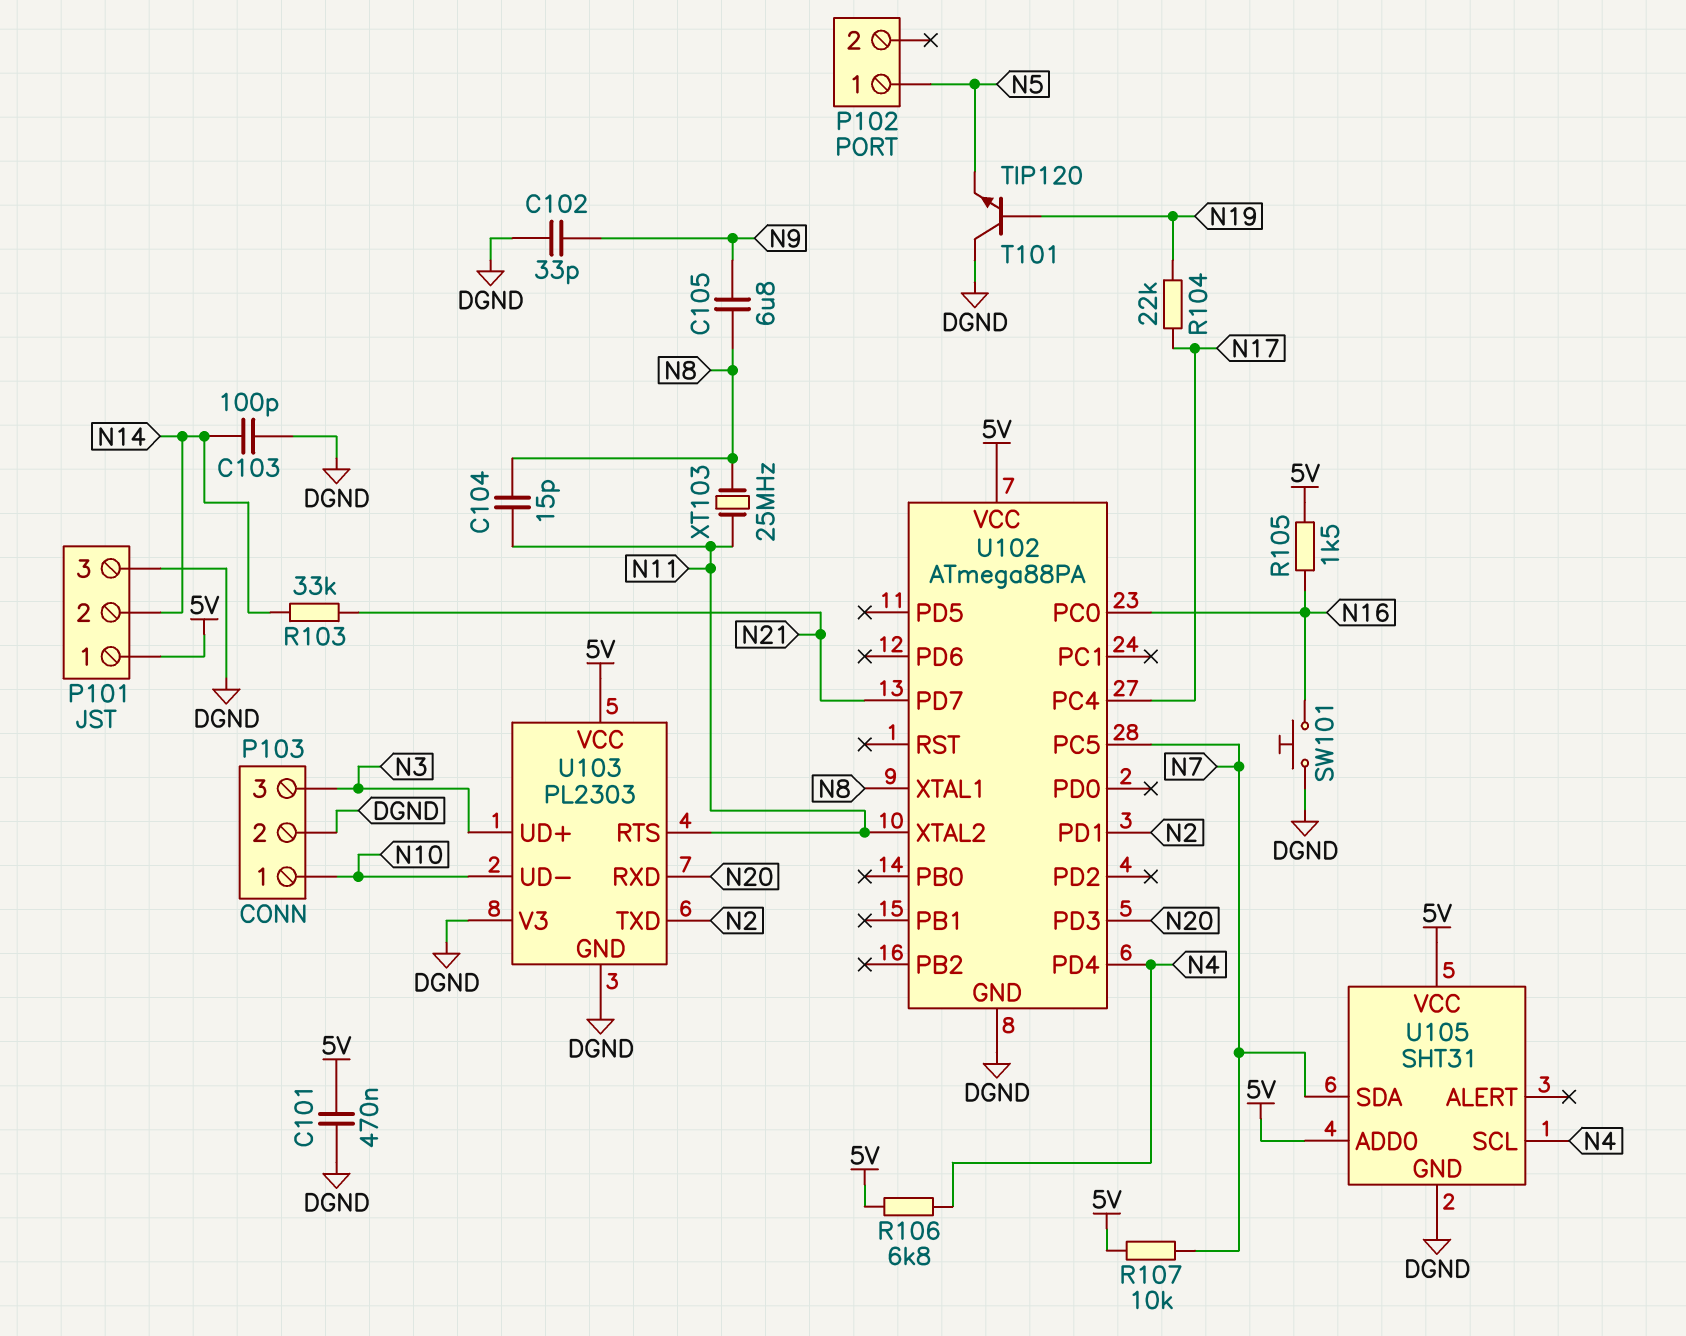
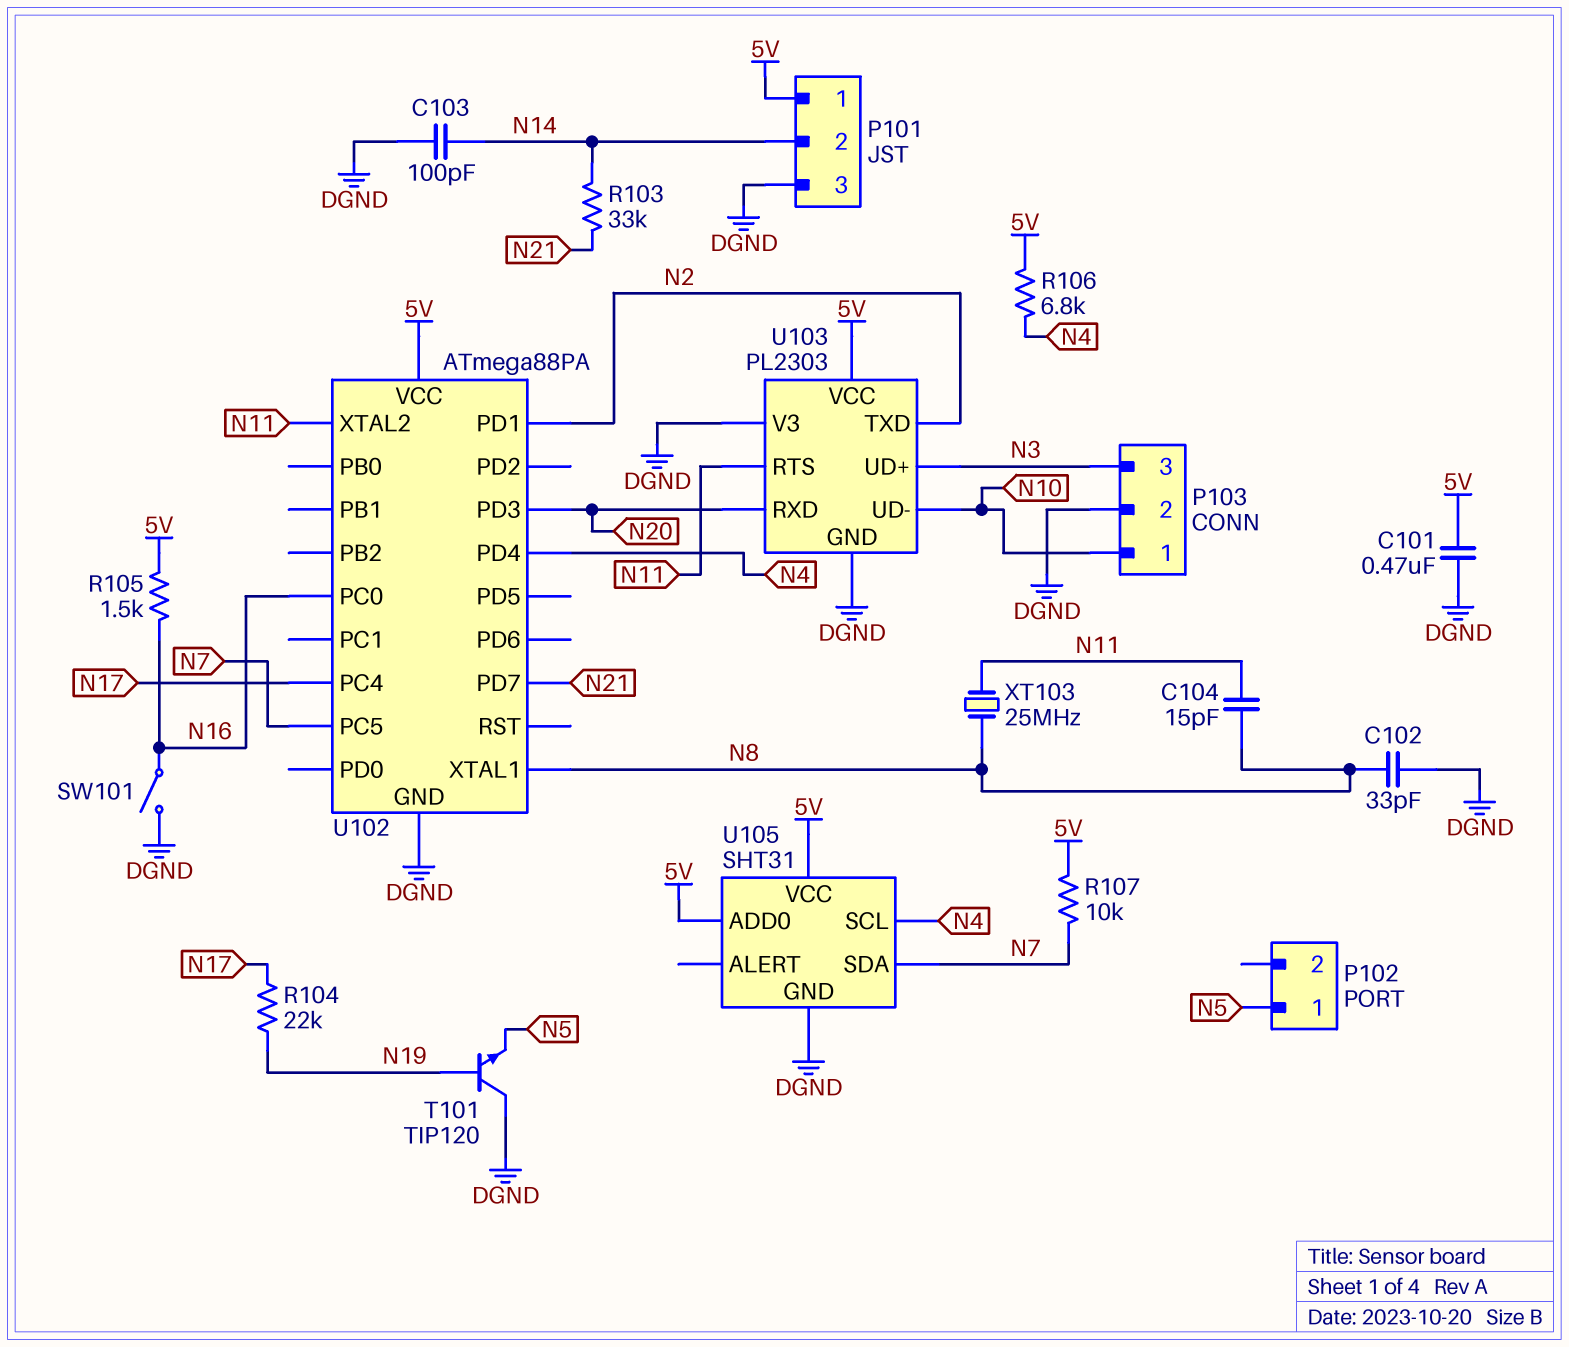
C102: 33pF (DGND, N9) -> 33pF (DGND, N8)
C105: 6.8uF (N8, N9) -> none
SW101: button (DGND, N16) -> switch (DGND, N16)

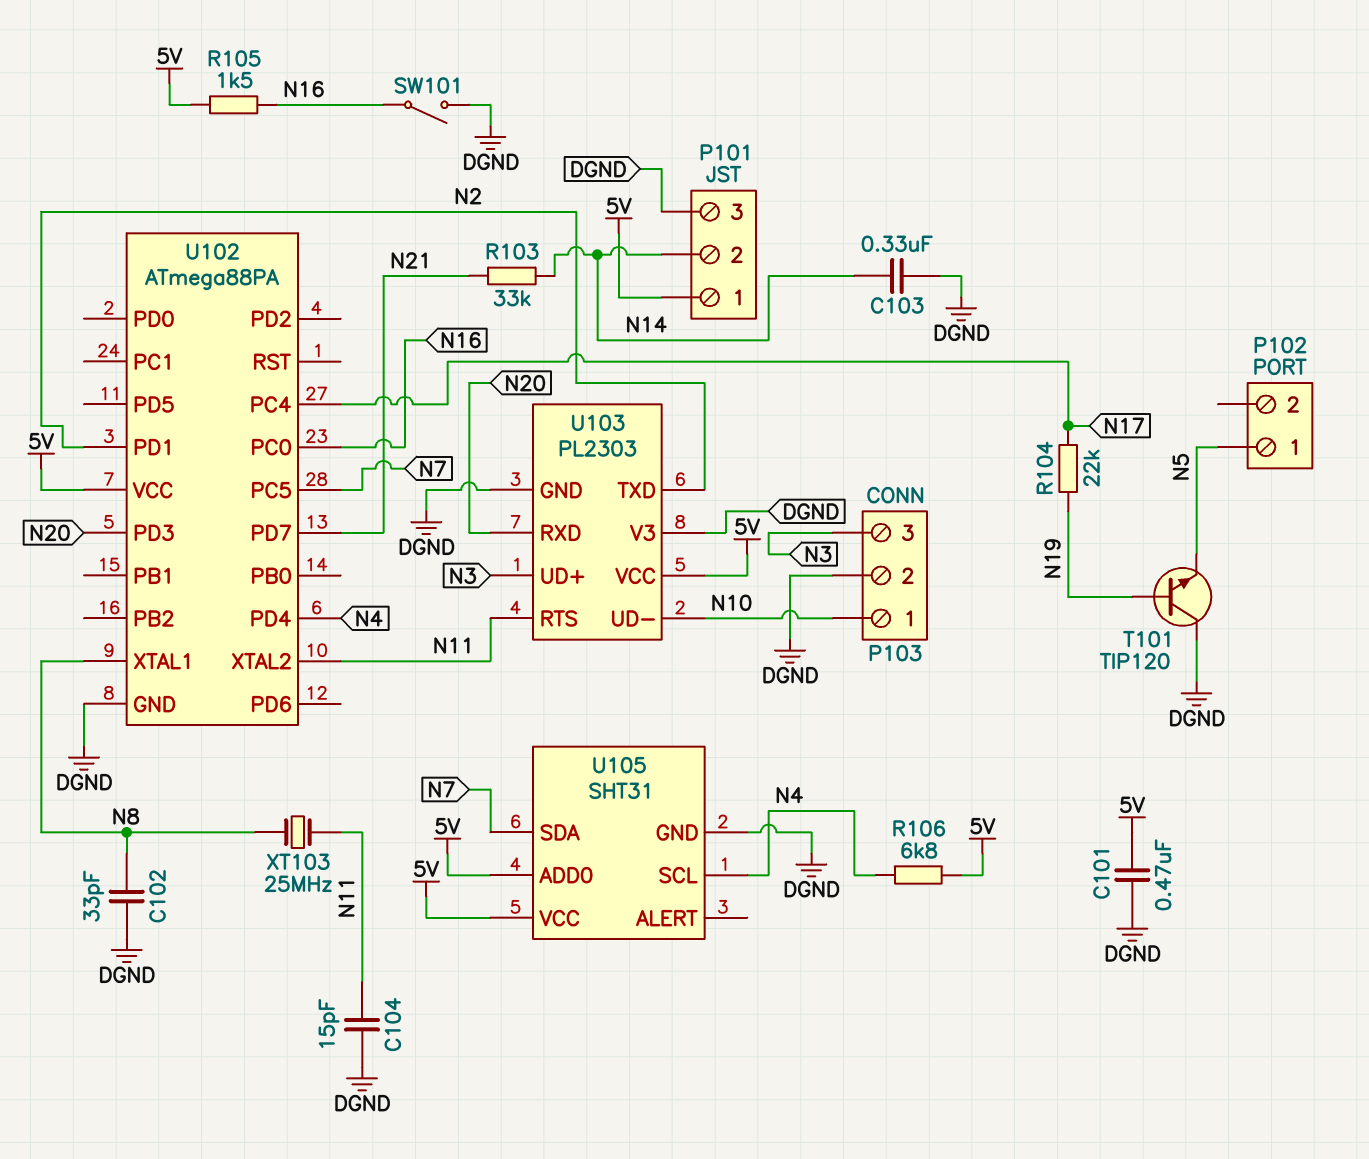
C103: 100pF (DGND, N14) -> 330nF (DGND, N14)
C104: 15pF (N8, N11) -> 15pF (DGND, N11)
R107: 10k (5V, N7) -> none

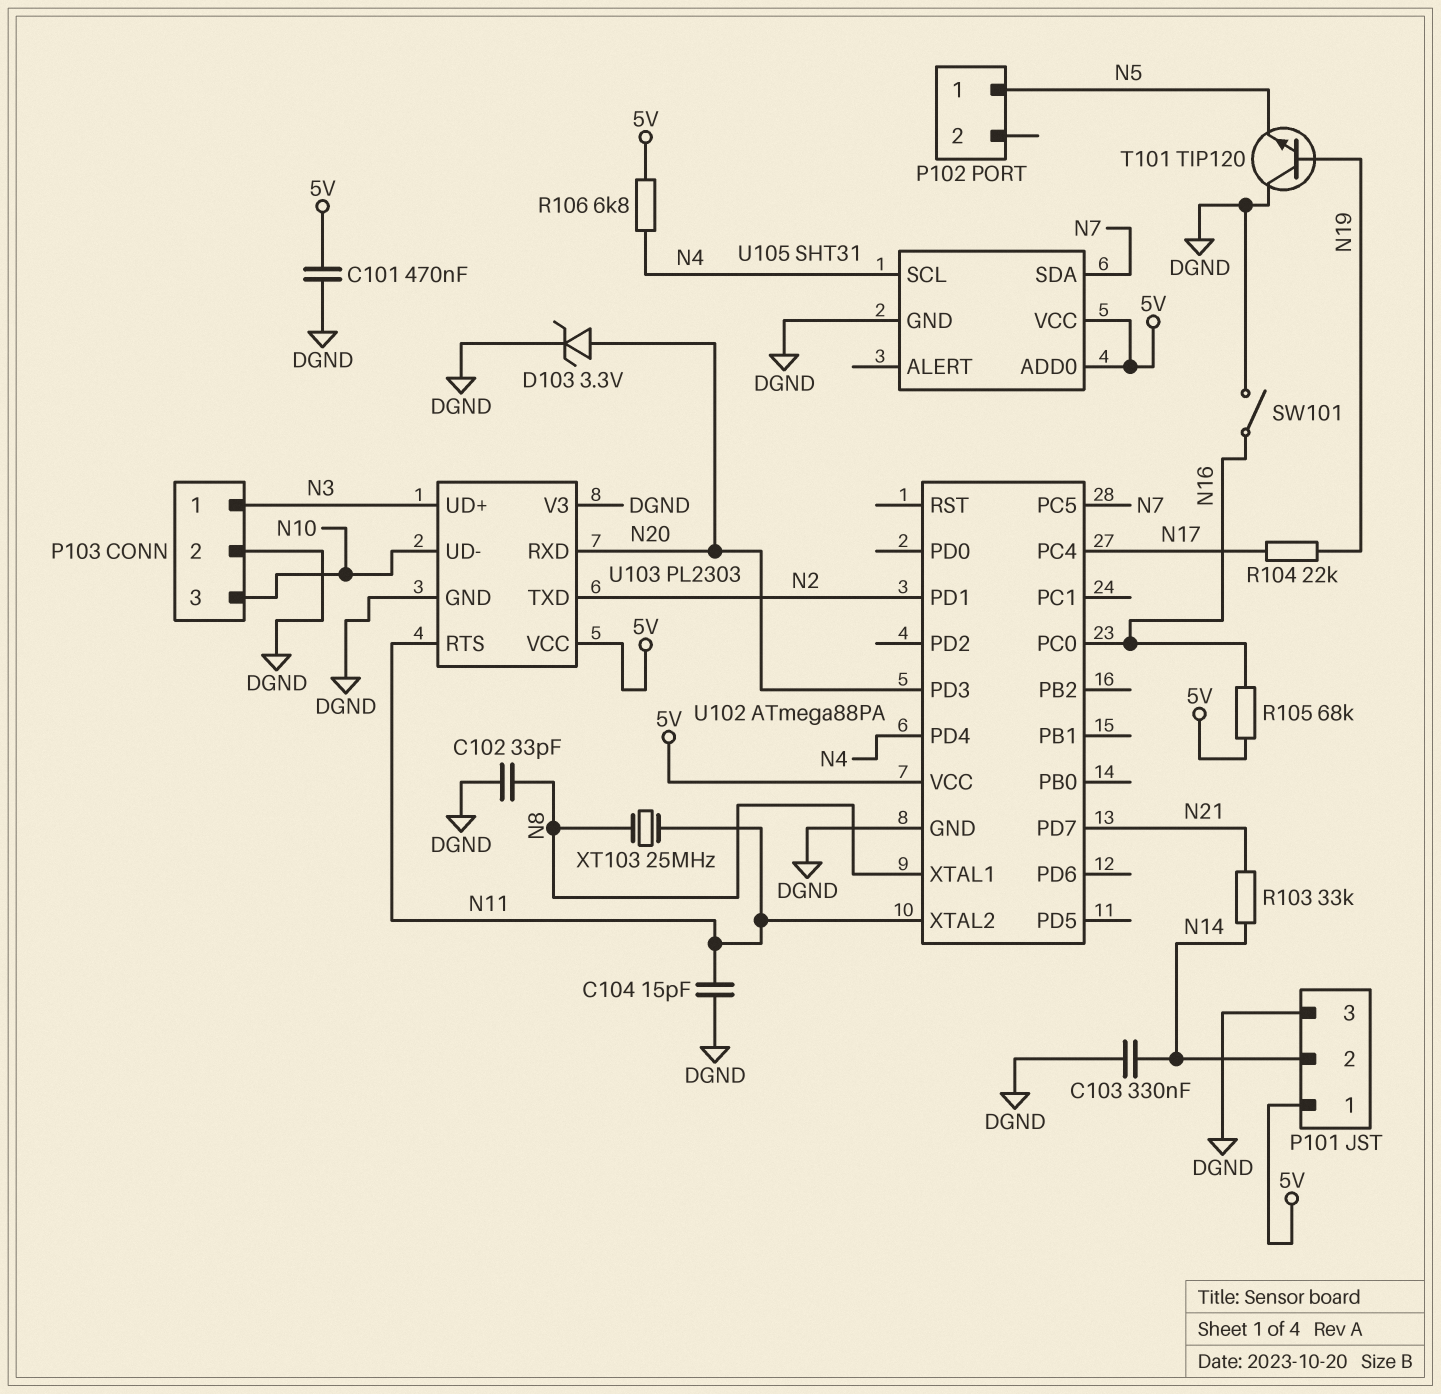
D103: none -> zener 3.3V (A N20, K DGND)
P103 pin 1: N10 -> N3
P103 pin 3: N3 -> N10
R105: 1.5k (5V, N16) -> 68k (5V, N16)

